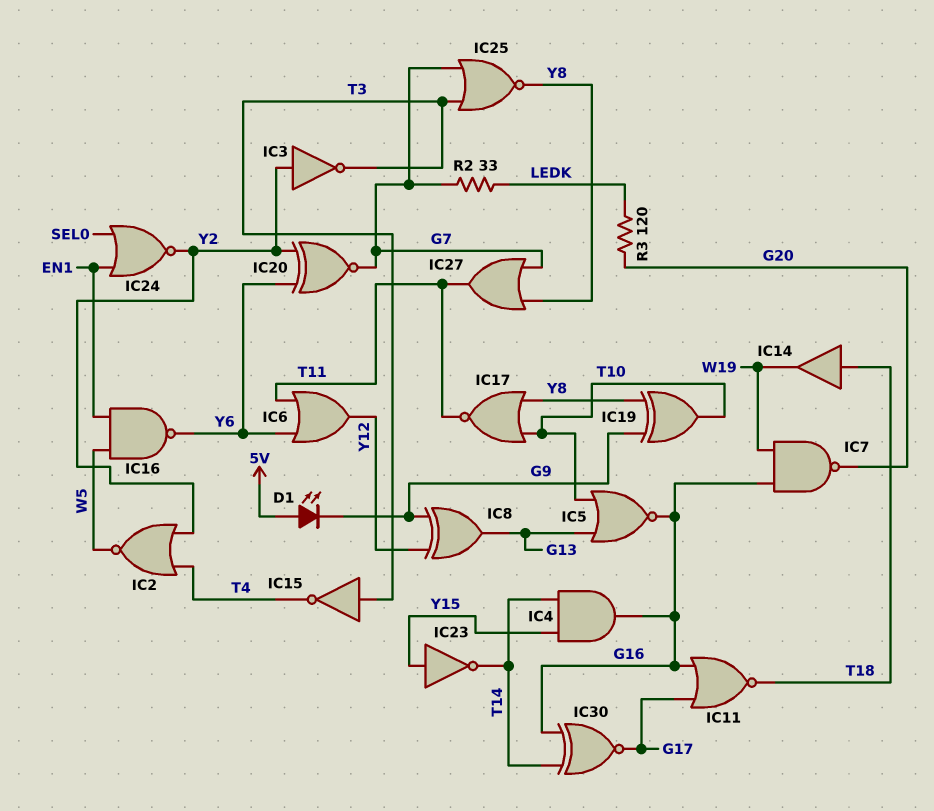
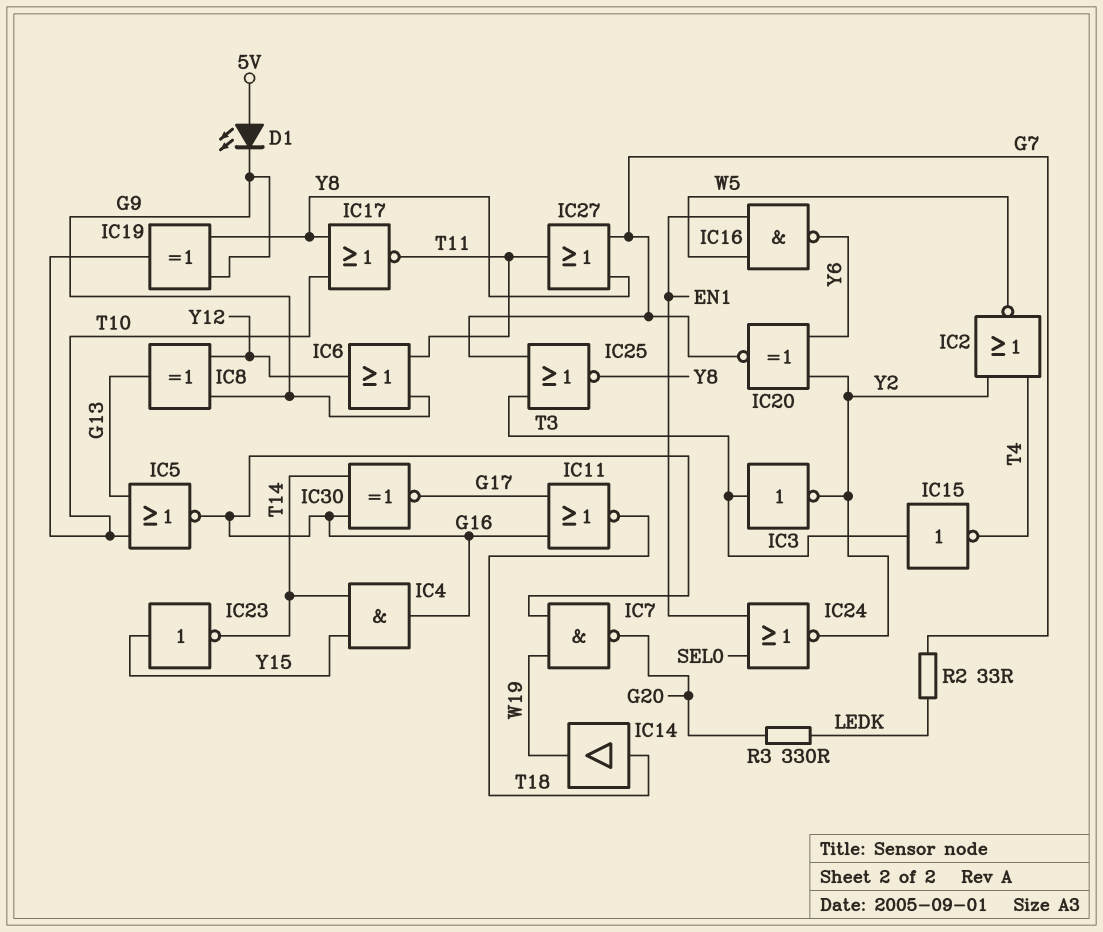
IC3: NOT (in Y2, out T3) -> NOT (in T3, out Y2)
IC6: OR (in T11, in Y6, out Y12) -> OR (in G9, in T11, out Y12)
R3: 120 (G20, LEDK) -> 330 (G20, LEDK)

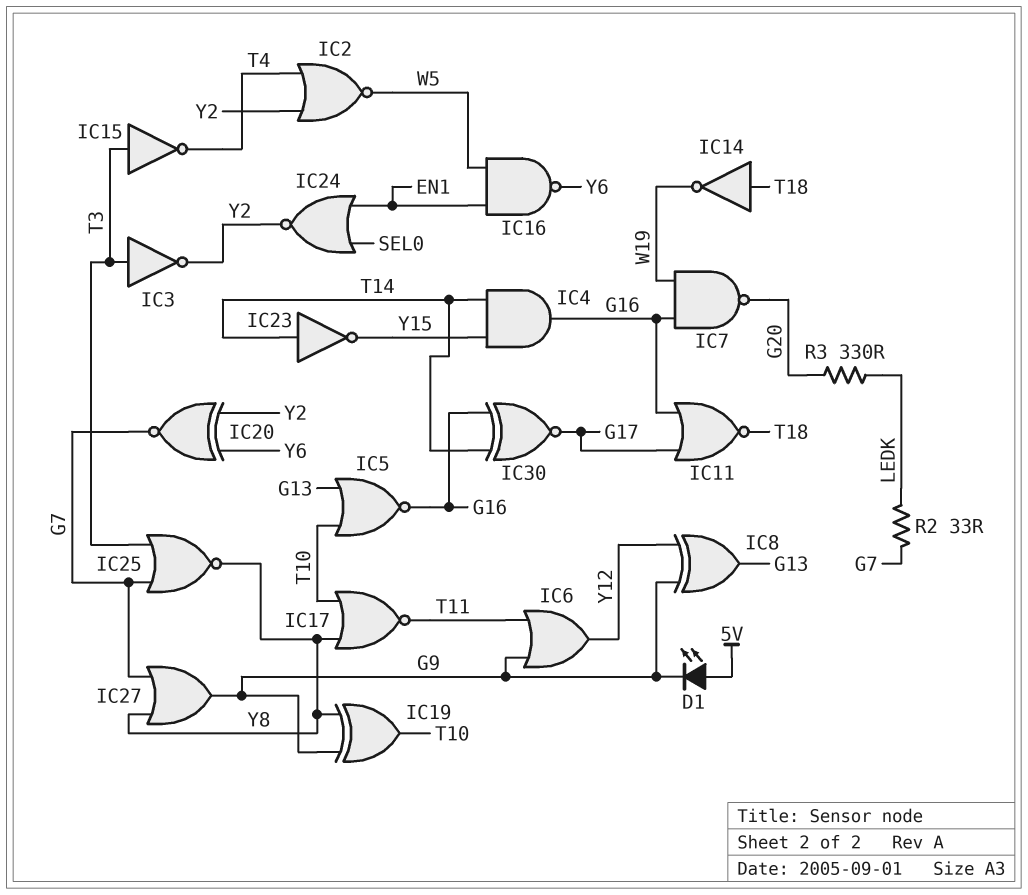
IC14: buffer (in T18, out W19) -> NOT (in T18, out W19)
IC23: NOT (in Y15, out T14) -> NOT (in T14, out Y15)
IC27: OR (in G7, in Y8, out T11) -> OR (in G7, in Y8, out G9)

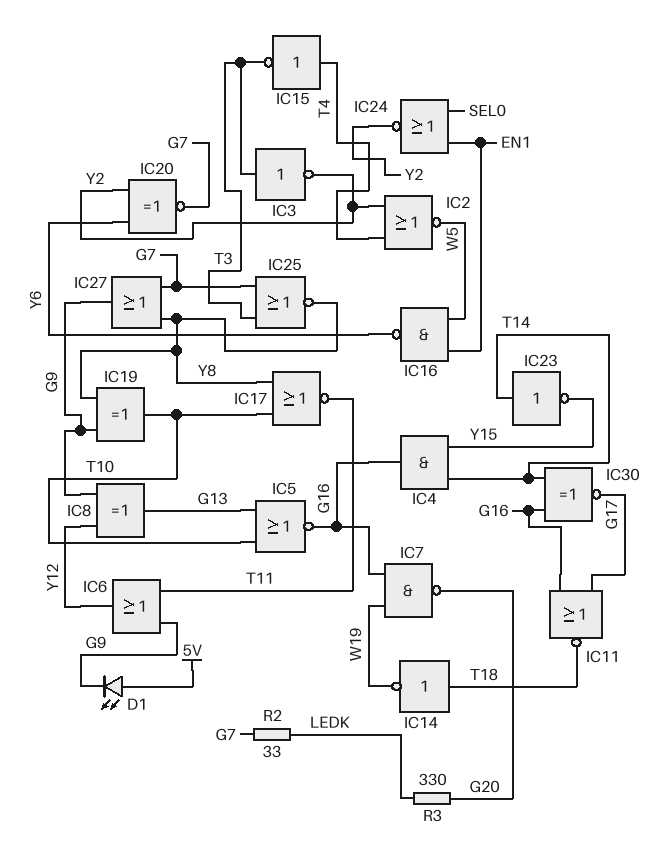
IC15: NOT (in T3, out T4) -> NOT (in T4, out T3)

